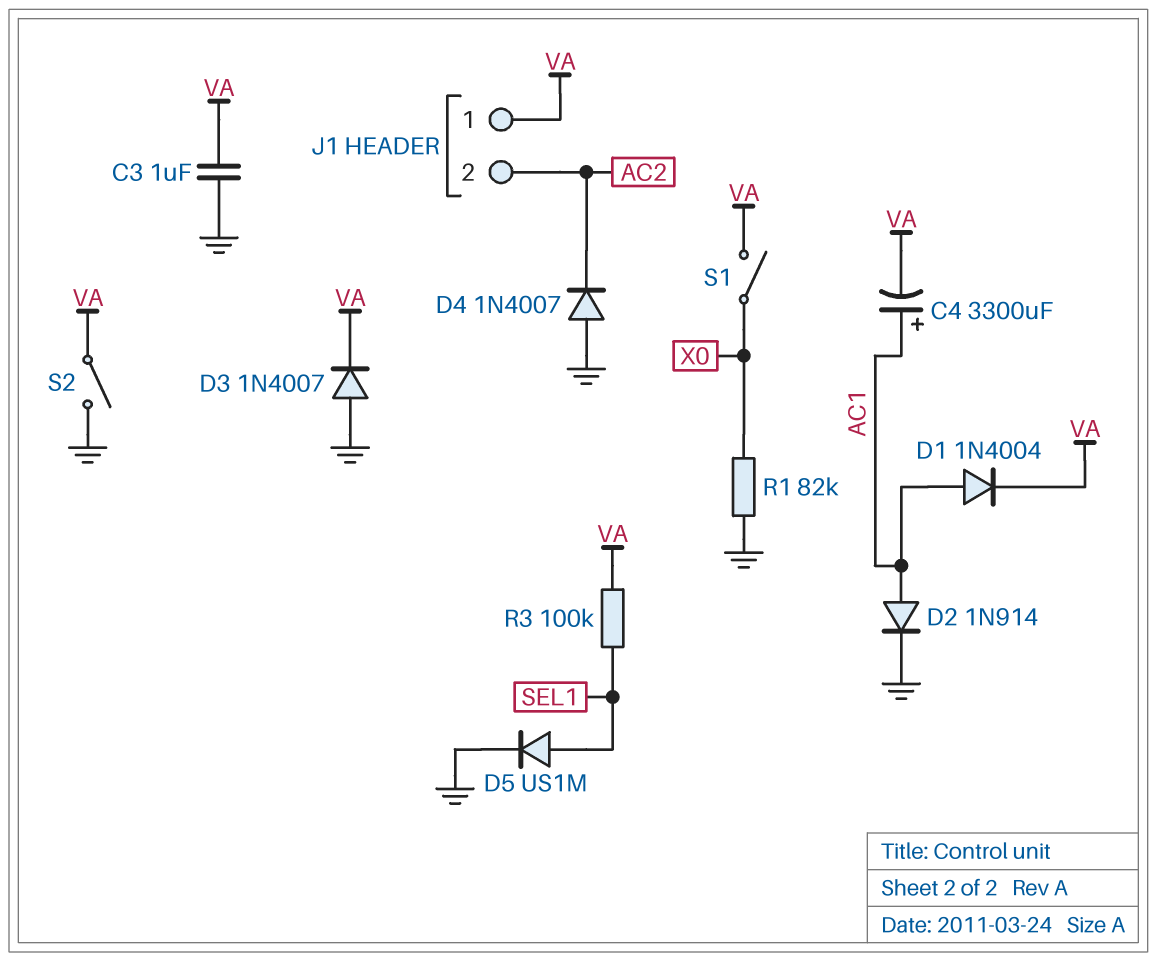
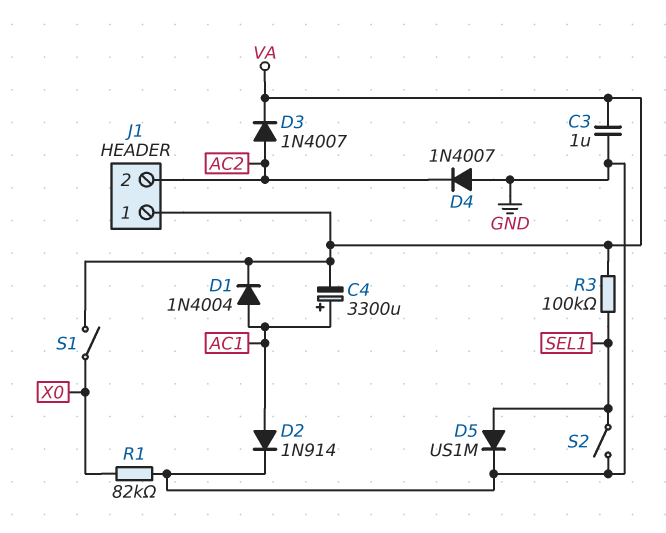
D3: diode 1N4007 (A GND, K VA) -> diode 1N4007 (A AC2, K VA)
S2: switch (GND, VA) -> switch (GND, SEL1)

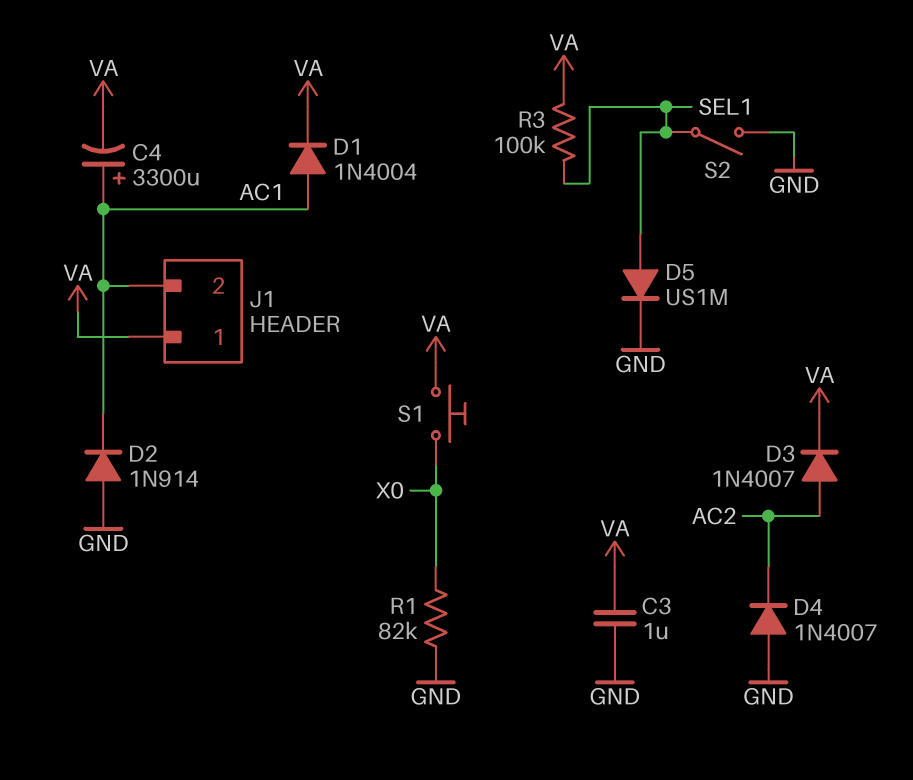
D2: diode 1N914 (A AC1, K GND) -> diode 1N914 (A GND, K AC1)
J1 pin 2: AC2 -> AC1
S1: switch (VA, X0) -> button (VA, X0)

